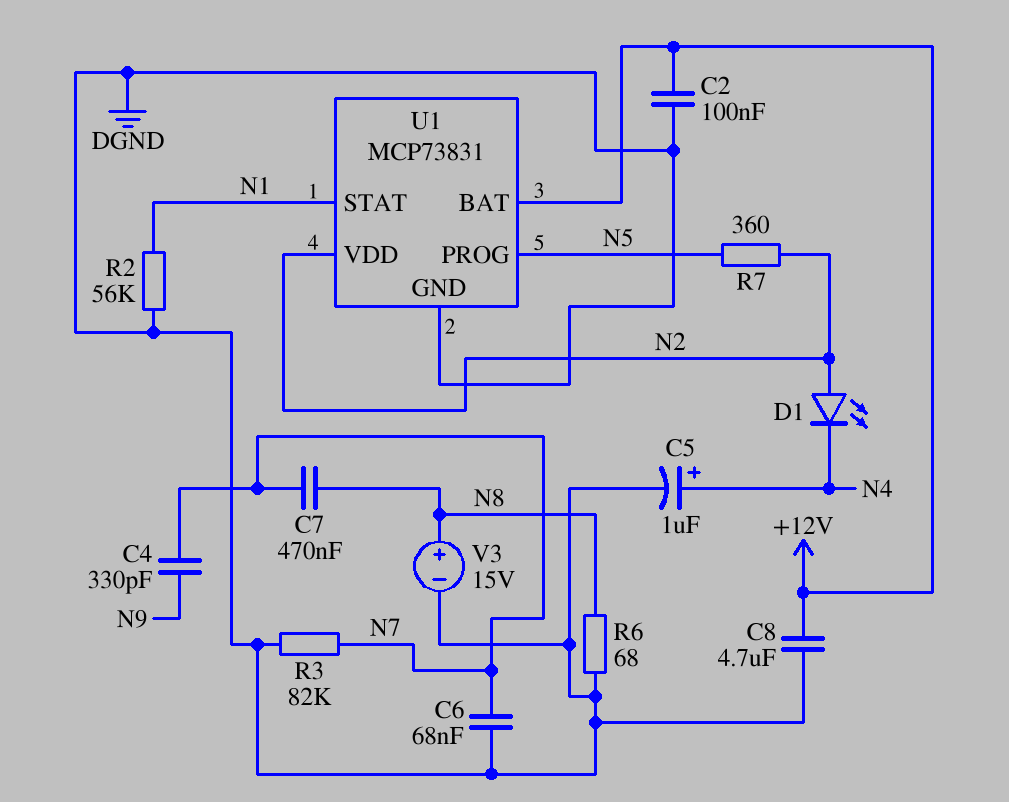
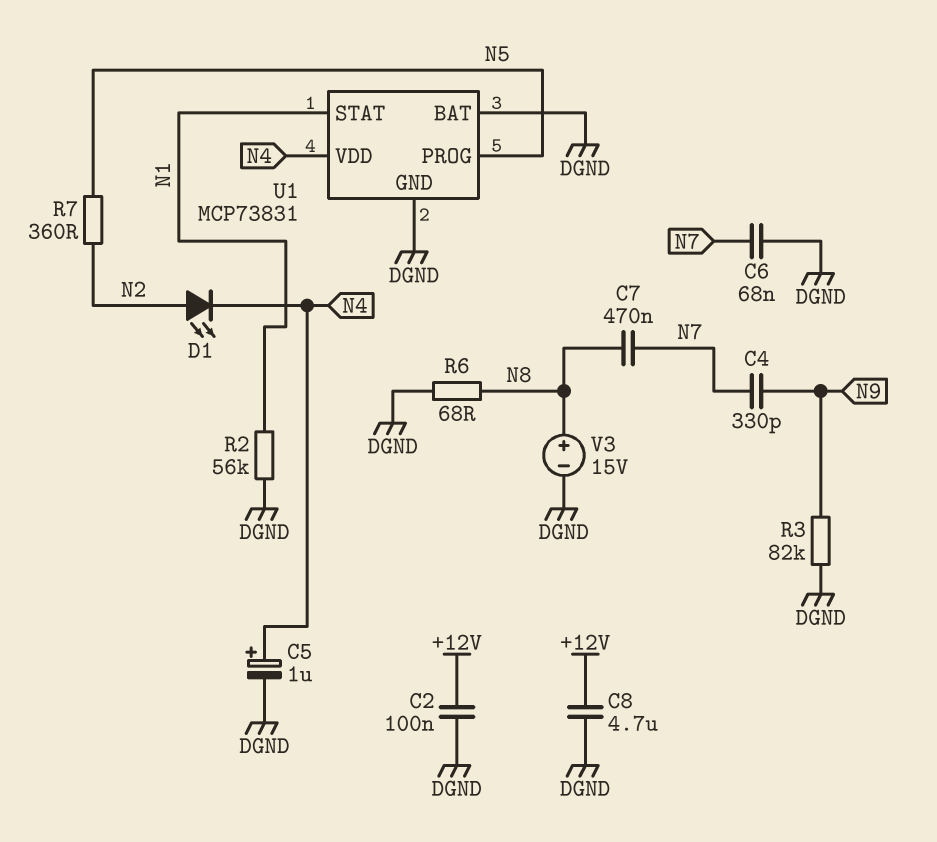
R3: 82k (DGND, N7) -> 82k (DGND, N9)
U1 pin BAT: +12V -> DGND
U1 pin VDD: N2 -> N4

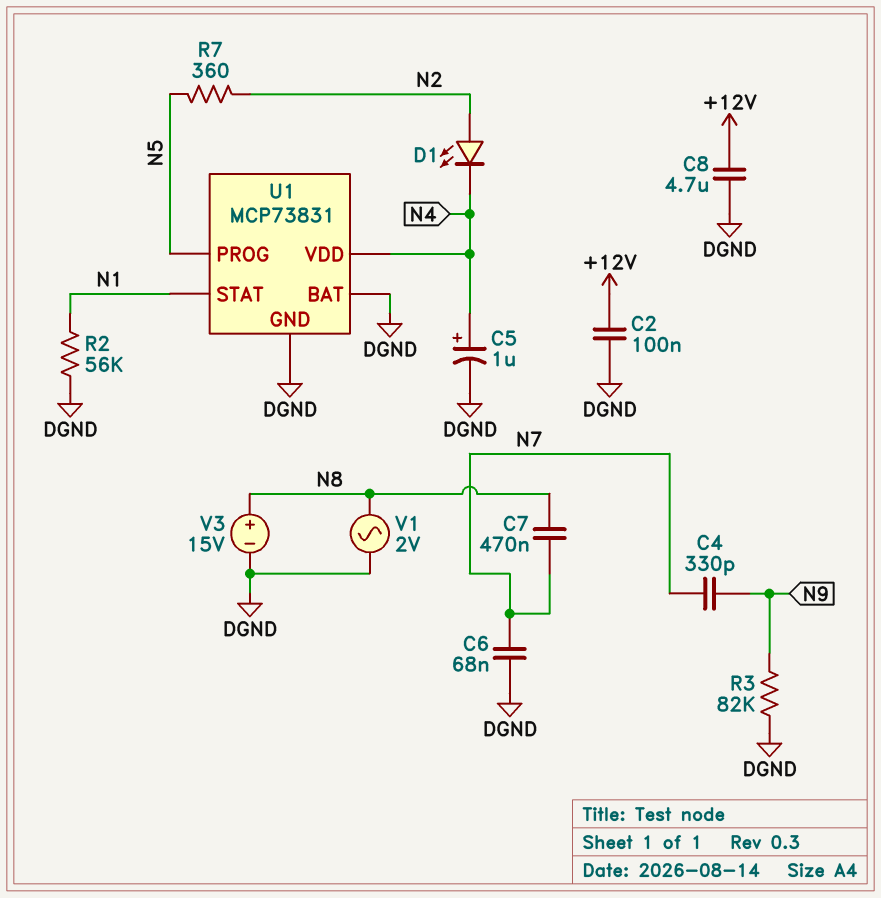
R6: 68 (DGND, N8) -> none
V1: none -> AC 2V (DGND, N8)

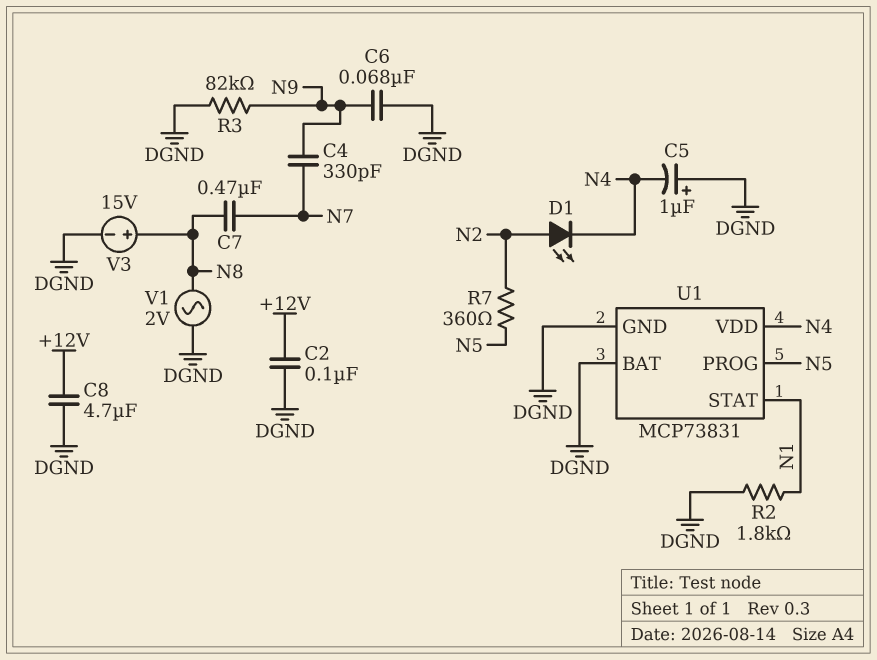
C5: 1uF (plus N4, minus DGND) -> 1uF (plus DGND, minus N4)
C6: 68nF (DGND, N7) -> 68nF (DGND, N9)
R2: 56k (DGND, N1) -> 1.8k (DGND, N1)

